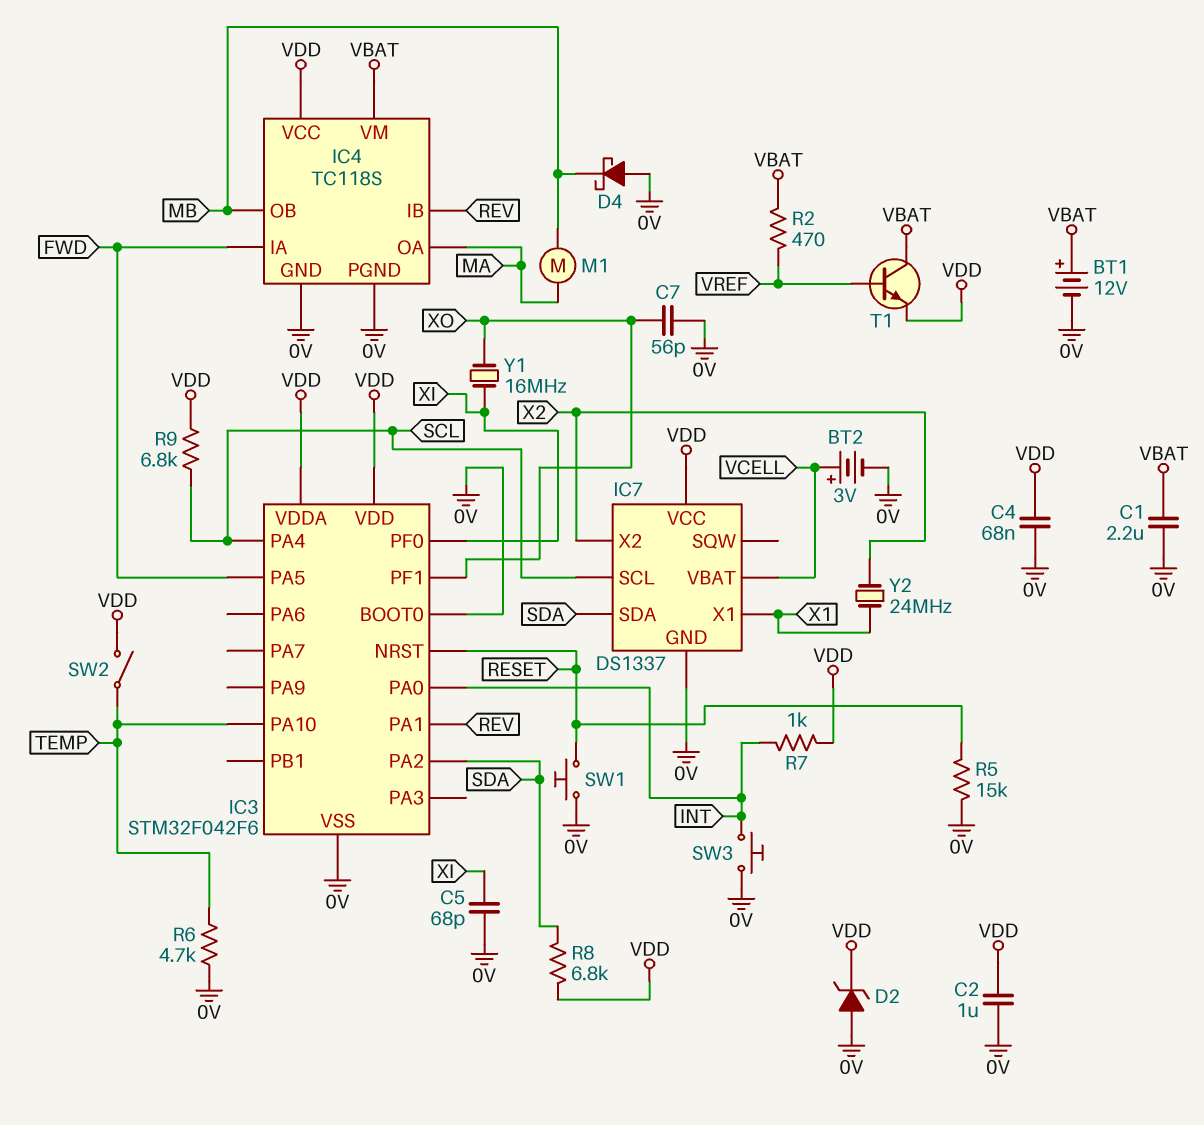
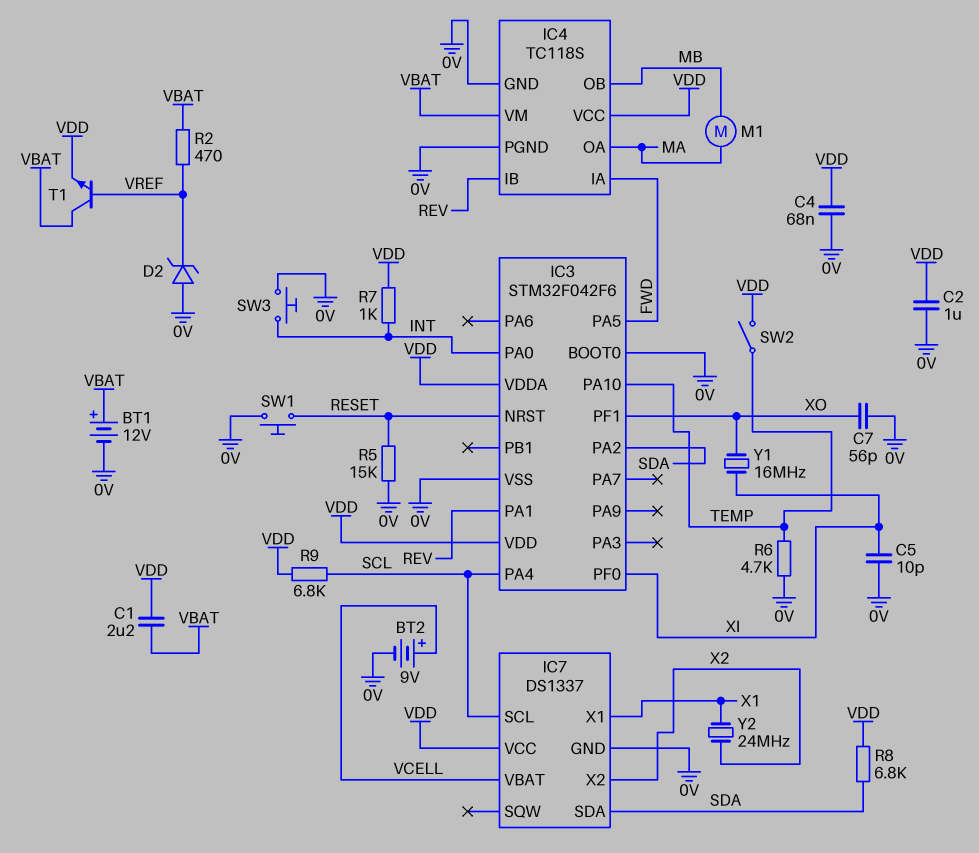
BT2: 3V (plus VCELL, minus 0V) -> 9V (plus VCELL, minus 0V)
C1: 2.2uF (0V, VBAT) -> 2.2uF (VBAT, VDD)
C5: 68pF (0V, XI) -> 10pF (0V, XI)
D2: zener (A 0V, K VDD) -> zener (A 0V, K VREF)
D4: schottky (A 0V, K MB) -> none

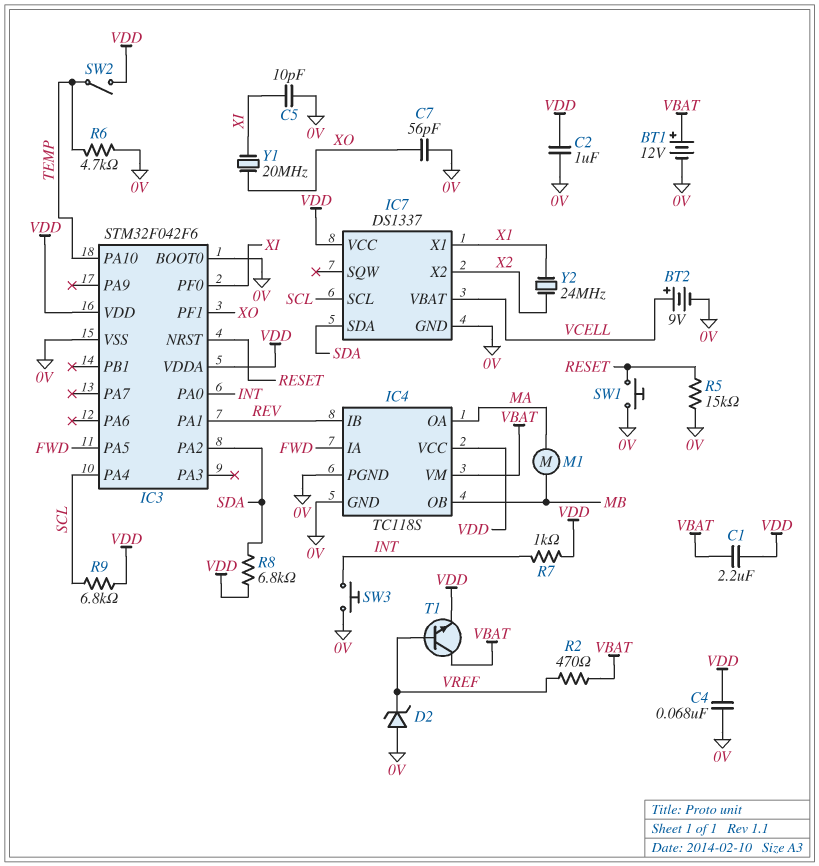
Y1: 16MHz (XI, XO) -> 20MHz (XI, XO)

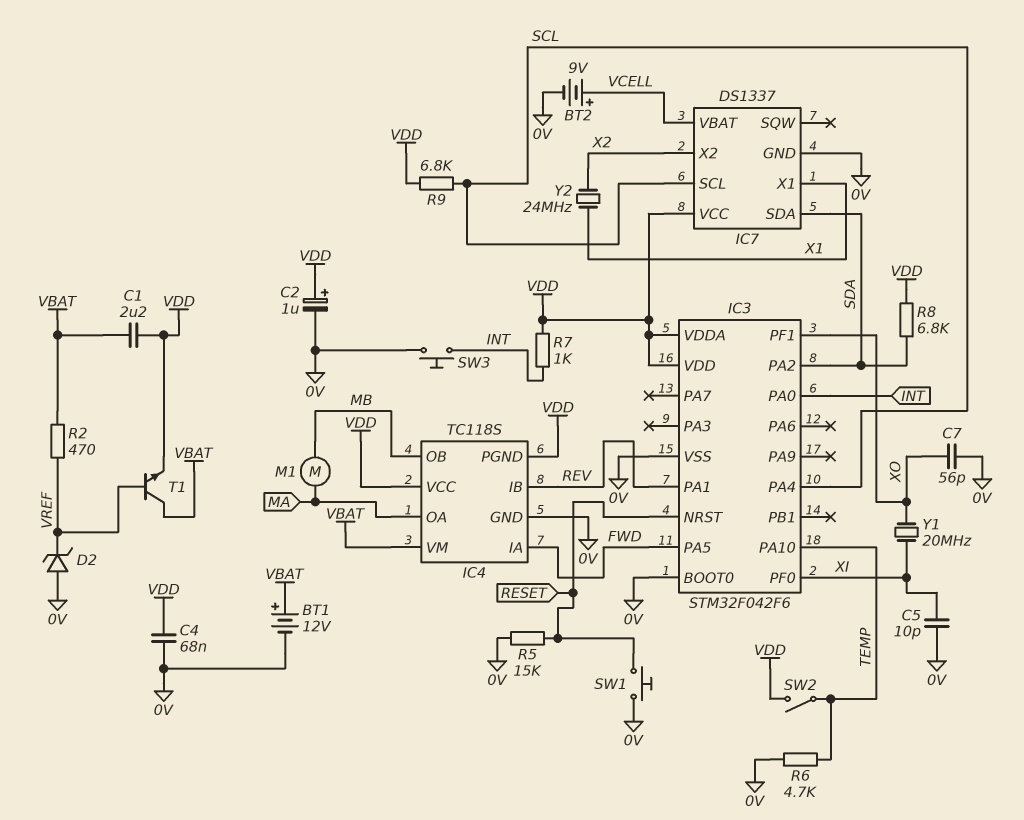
C2: 1uF (0V, VDD) -> 1uF (plus VDD, minus 0V)
IC4 pin PGND: 0V -> VDD

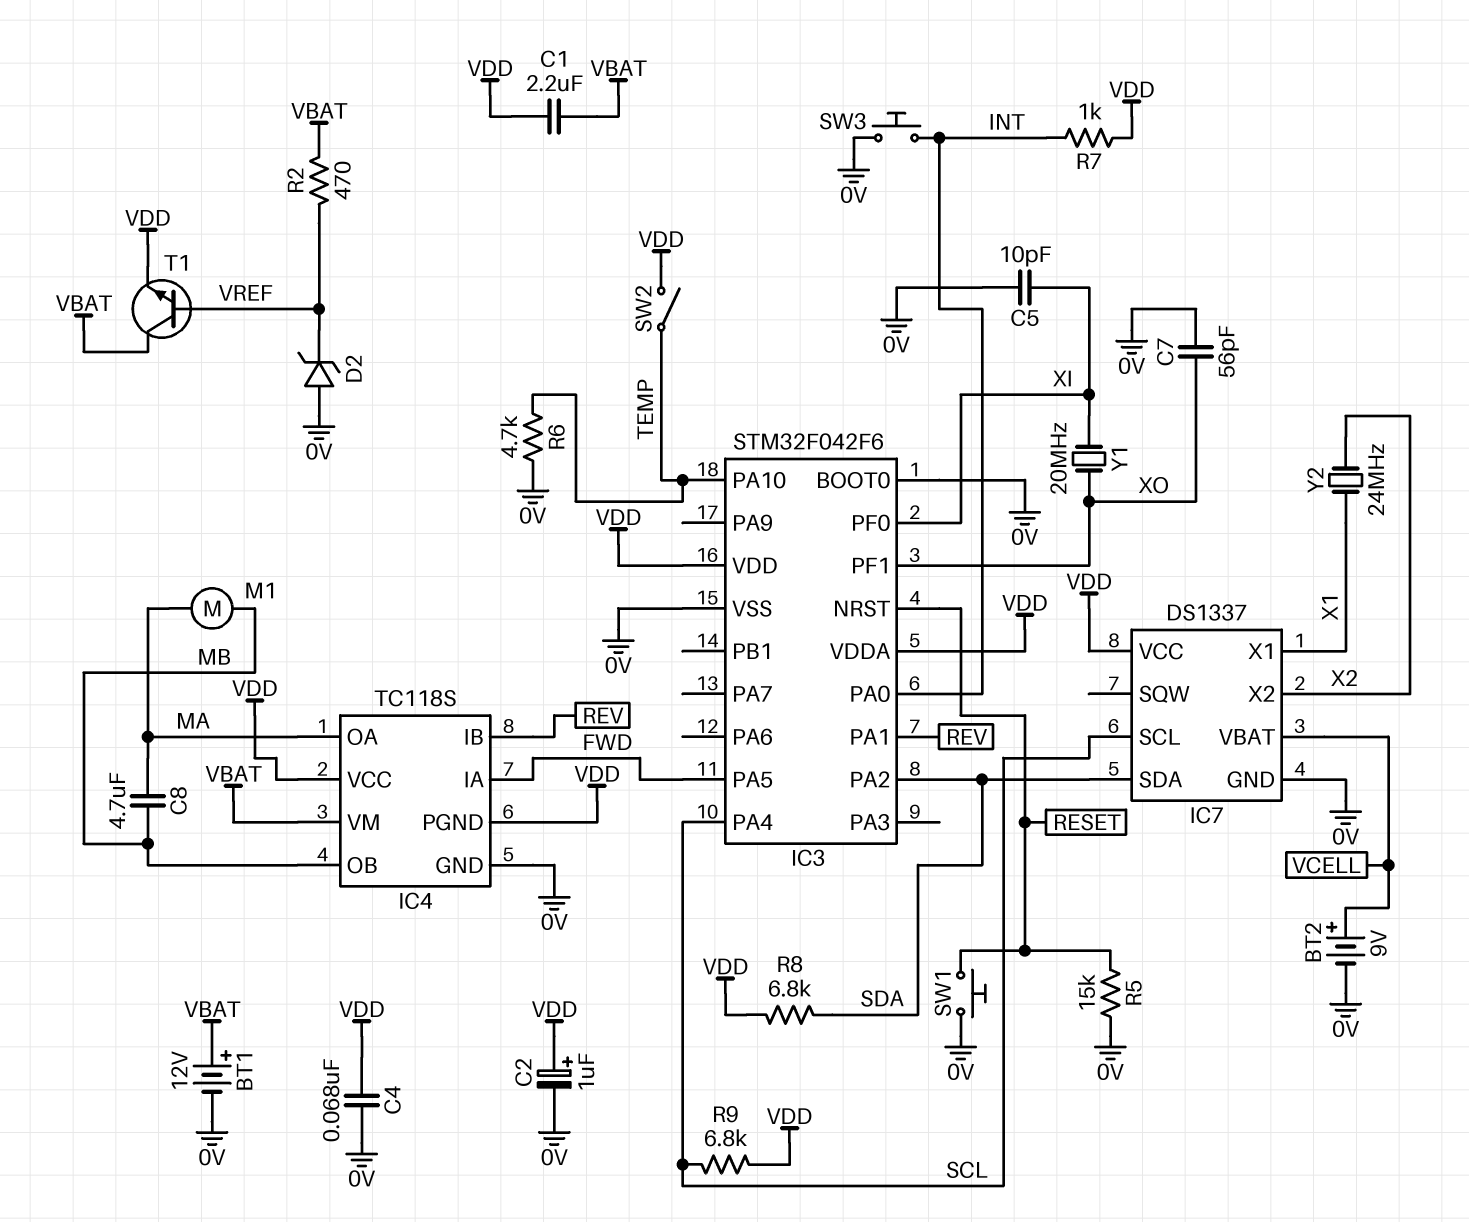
C8: none -> 4.7uF (MA, MB)

